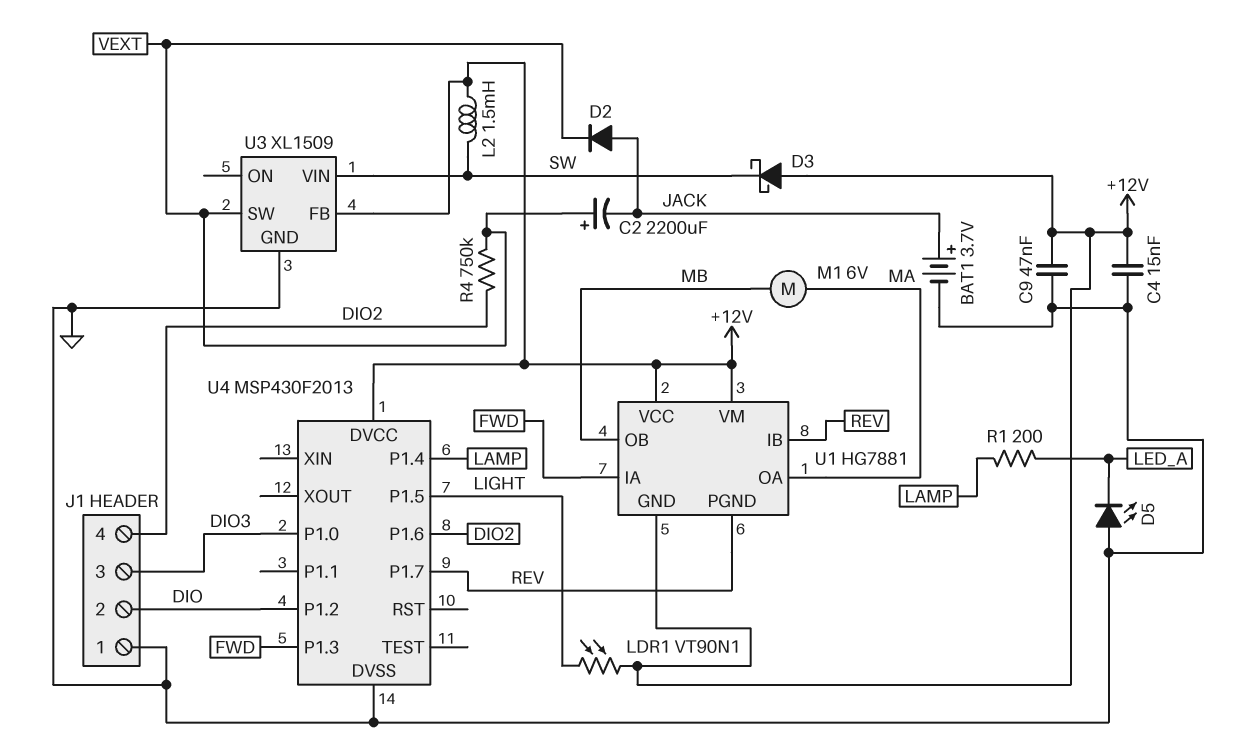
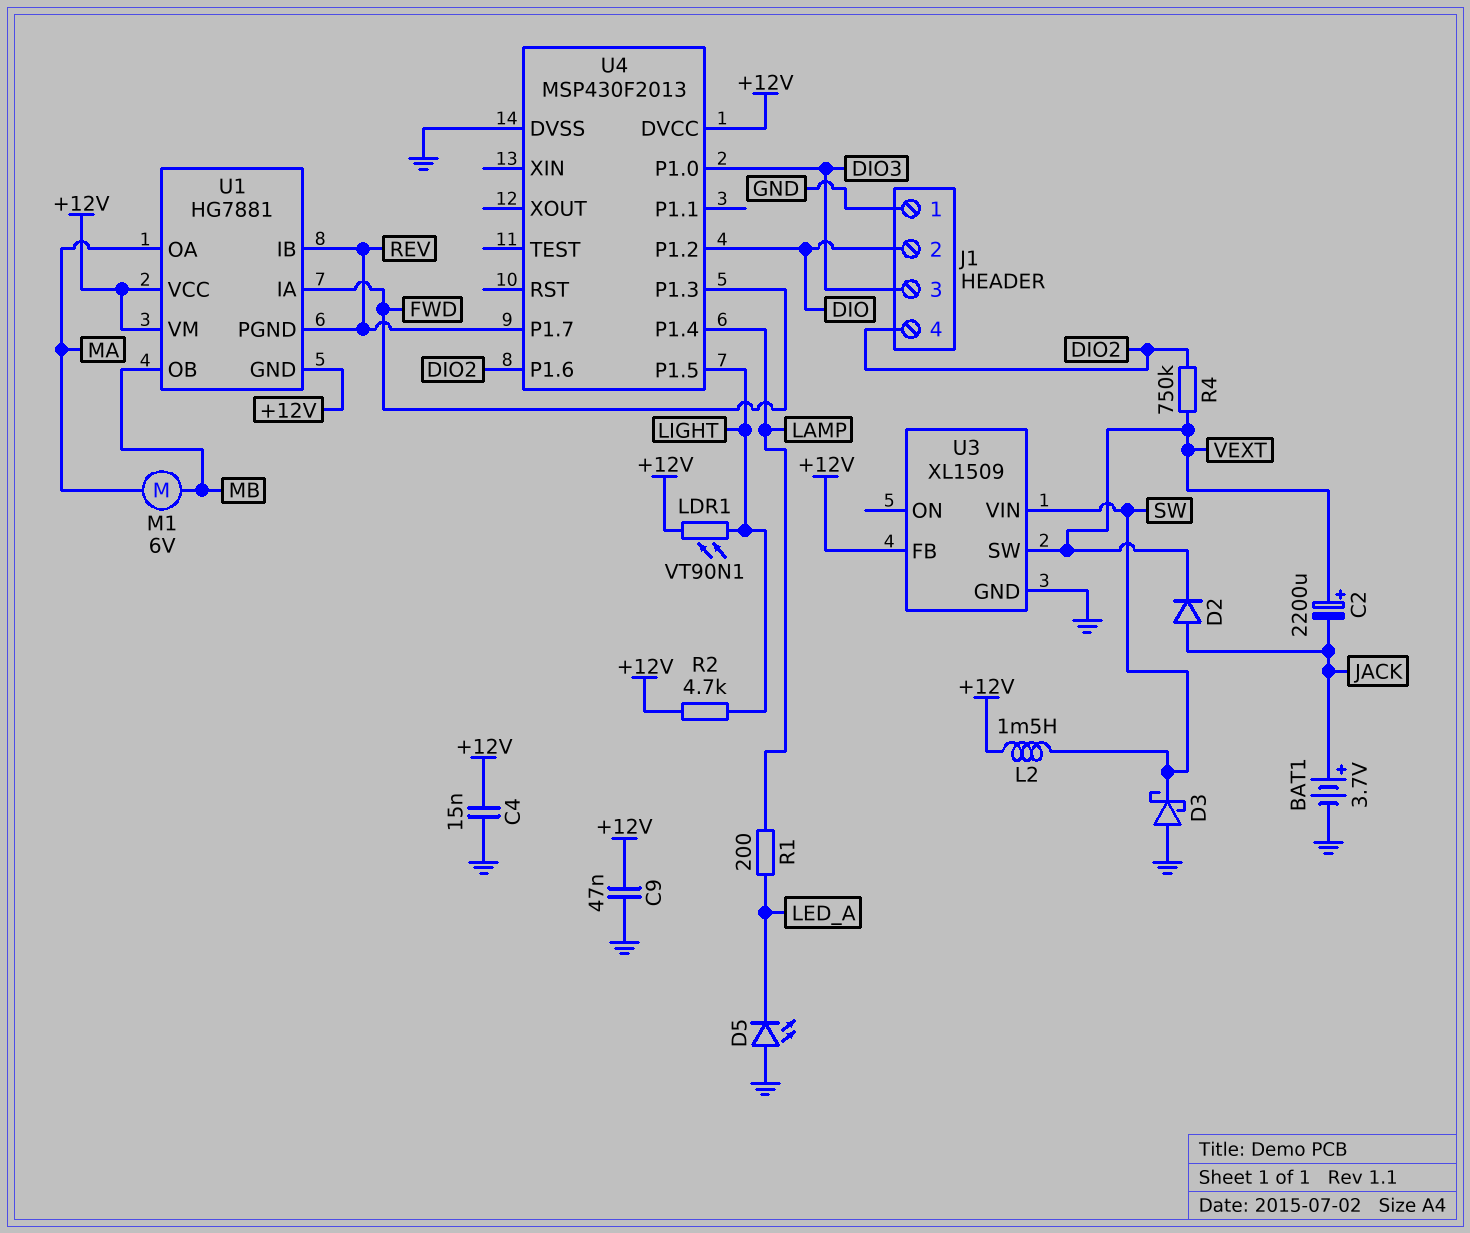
D3: schottky (A +12V, K SW) -> schottky (A GND, K SW)
R2: none -> 4.7k (+12V, LIGHT)

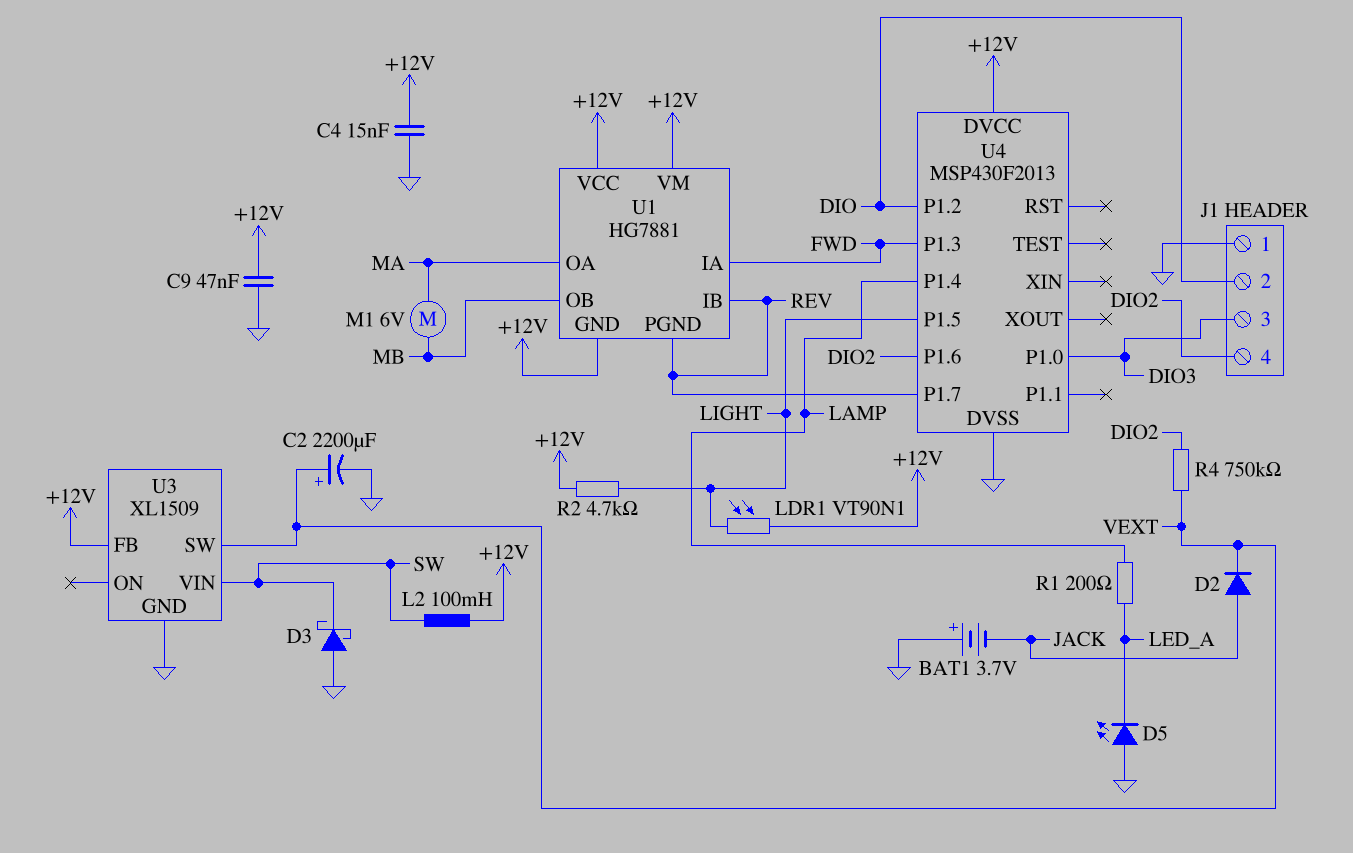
BAT1: 3.7V (plus JACK, minus GND) -> 3.7V (plus GND, minus JACK)
C2: 2200uF (plus VEXT, minus JACK) -> 2200uF (plus VEXT, minus GND)
L2: 1.5mH (+12V, SW) -> 100mH (+12V, SW)

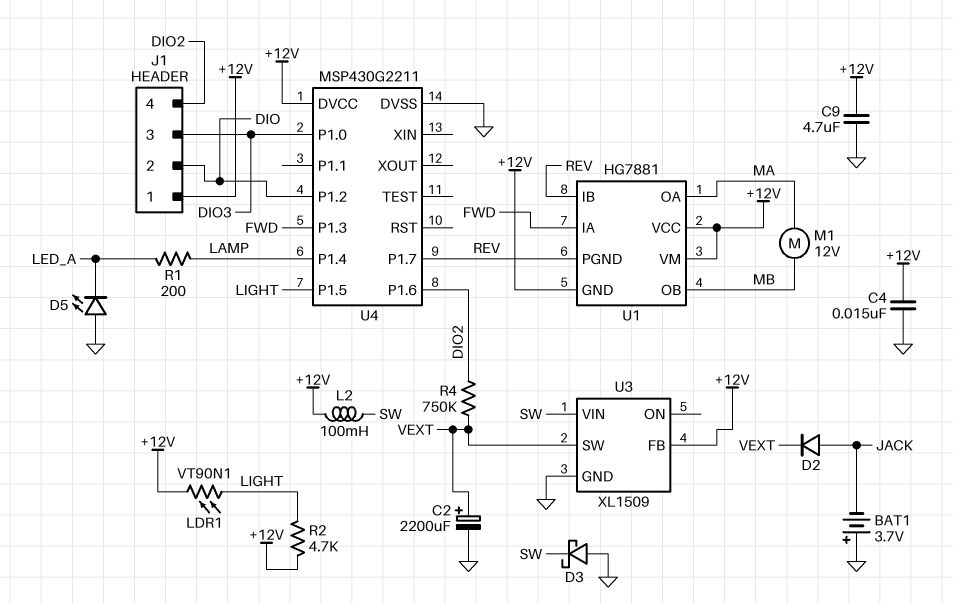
C9: 47nF (+12V, GND) -> 4.7uF (+12V, GND)
J1 pin 1: GND -> +12V
M1: motor 6V (MA, MB) -> motor 12V (MA, MB)
U4: MSP430F2013 -> MSP430G2211

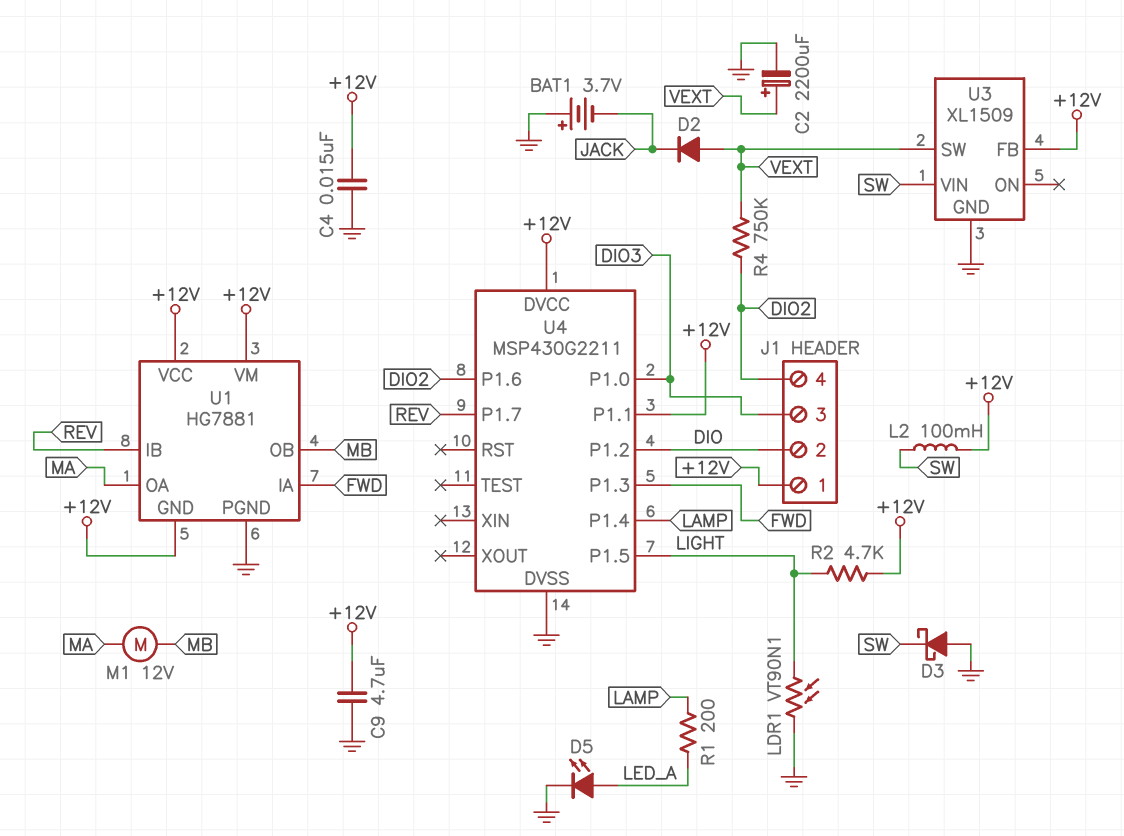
D2: diode (A JACK, K VEXT) -> diode (A VEXT, K JACK)
D5: LED (A GND, K LED_A) -> LED (A LED_A, K GND)
LDR1: VT90N1 (+12V, LIGHT) -> VT90N1 (GND, LIGHT)
U1 pin PGND: REV -> GND
U4 pin P1.1: none -> +12V

